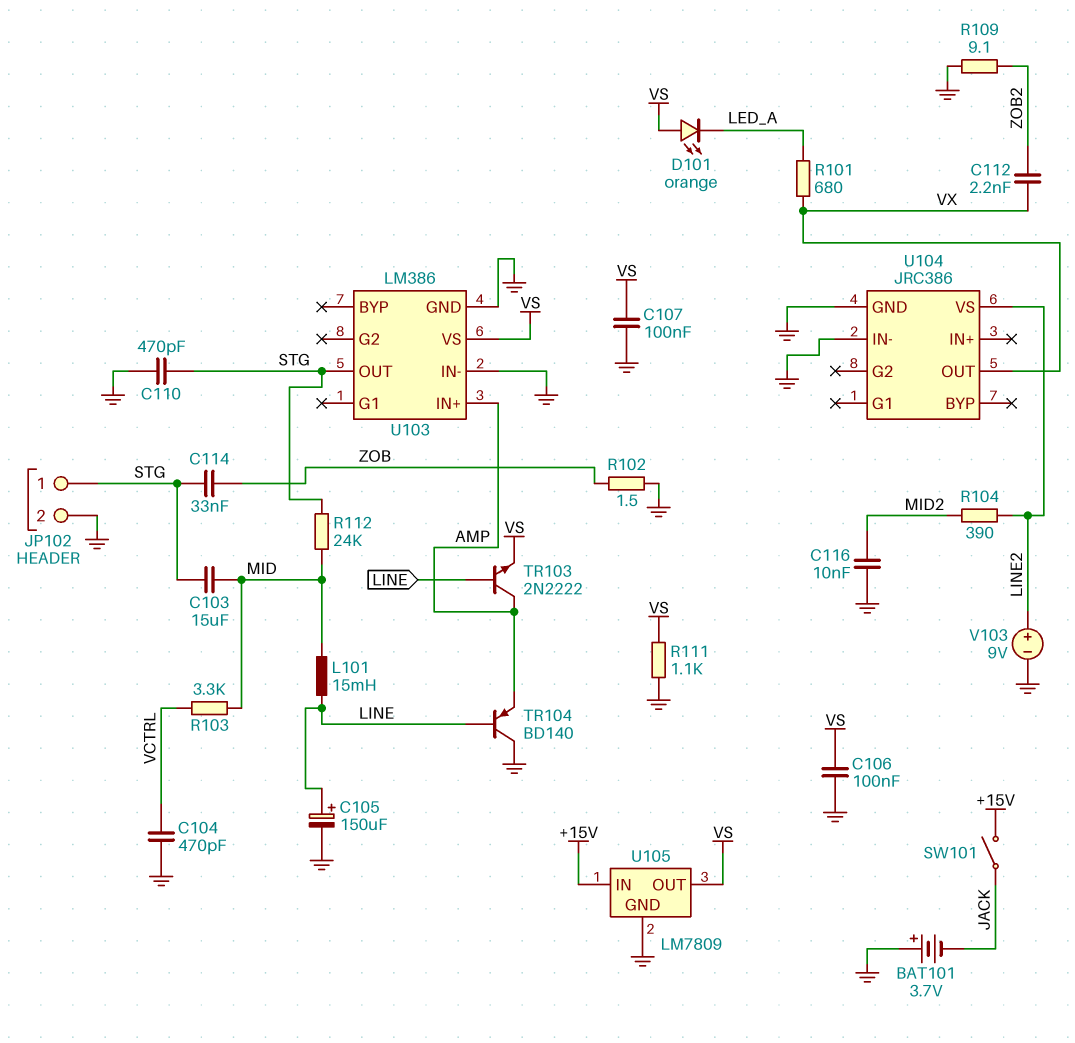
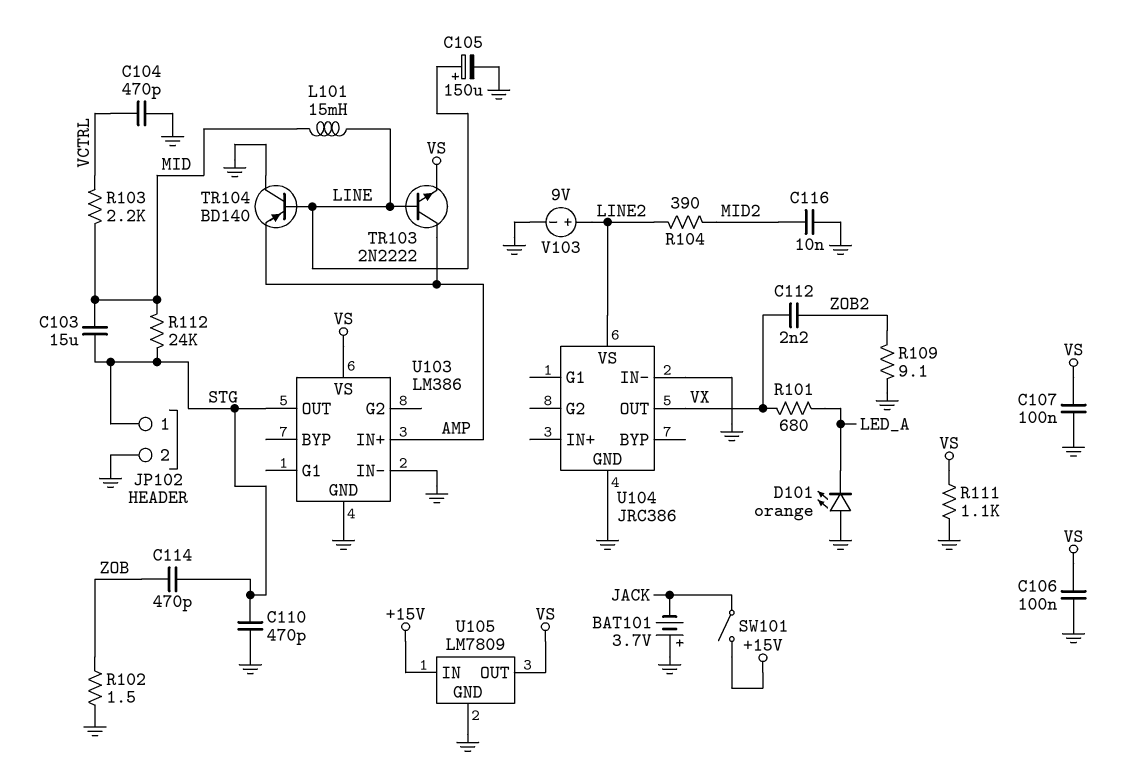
C114: 33nF (STG, ZOB) -> 470pF (STG, ZOB)
D101: LED orange (A VS, K LED_A) -> LED orange (A GND, K LED_A)
R103: 3.3k (MID, VCTRL) -> 2.2k (MID, VCTRL)

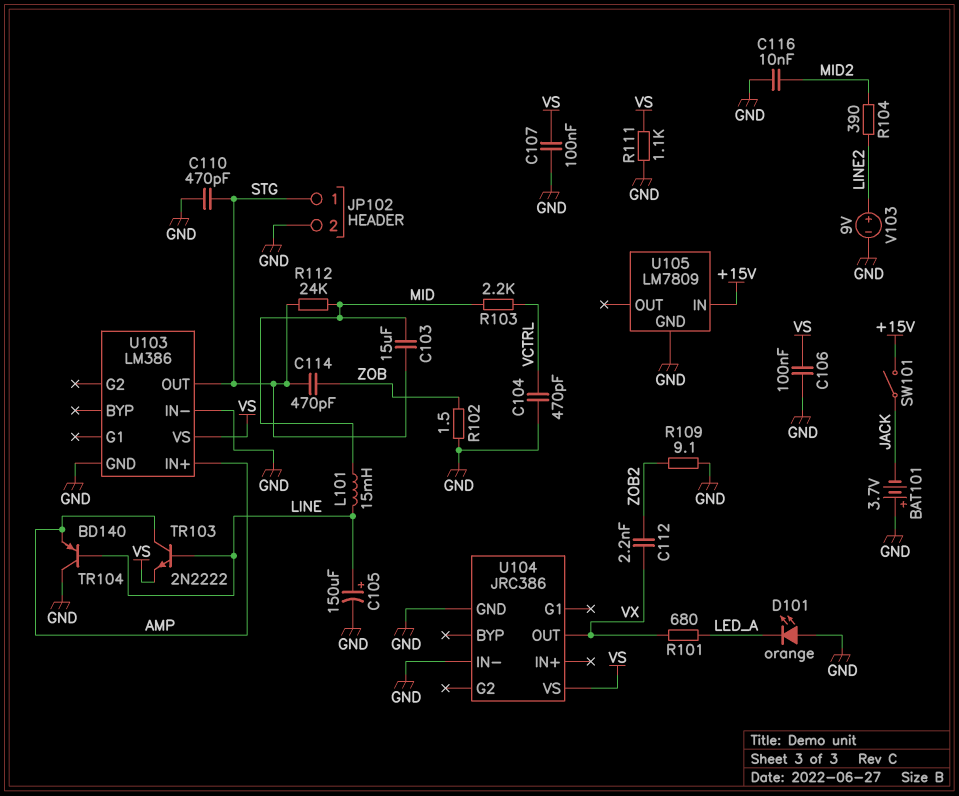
U104 pin VS: LINE2 -> VS
U105 pin OUT: VS -> none

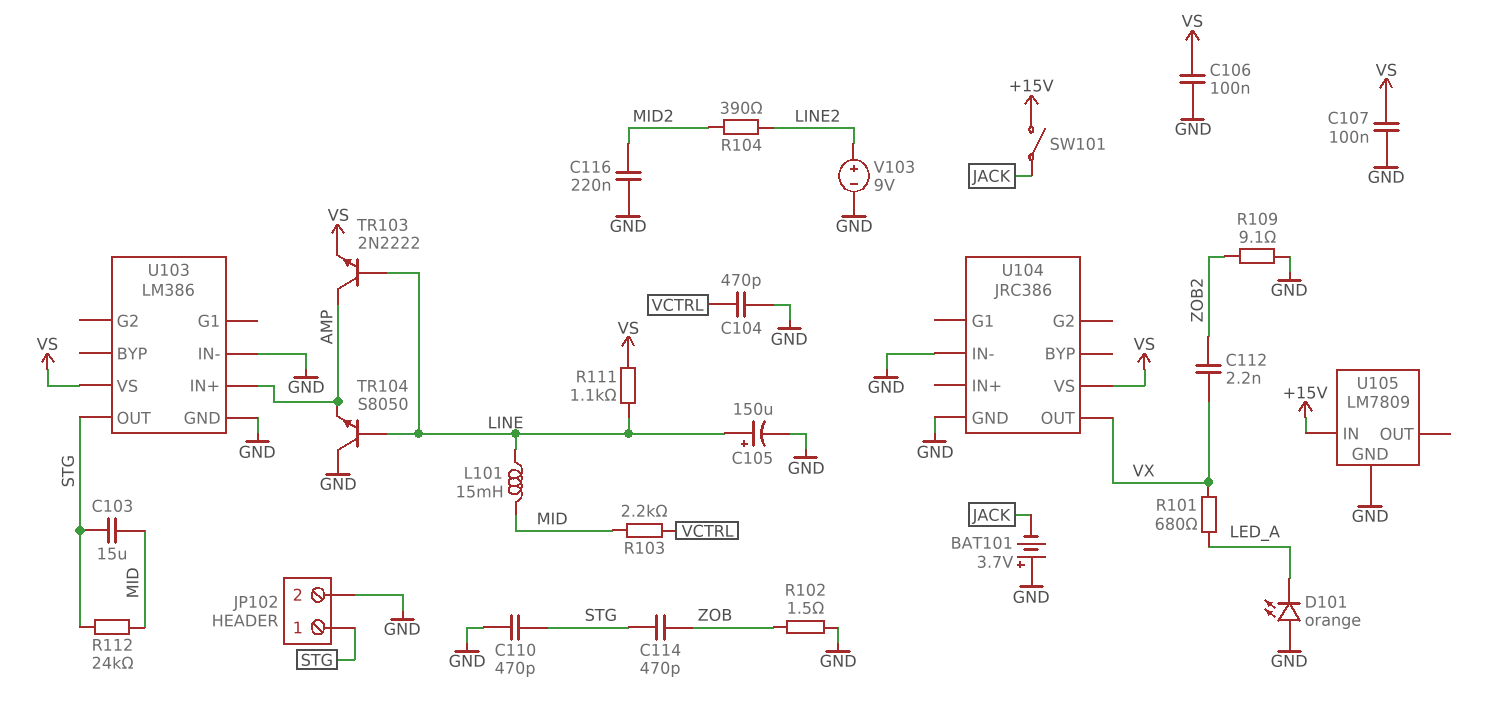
C116: 10nF (GND, MID2) -> 220nF (GND, MID2)
R111: 1.1k (GND, VS) -> 1.1k (LINE, VS)
TR104: PNP BD140 (B LINE, C GND, E AMP) -> NPN S8050 (B LINE, C GND, E AMP)

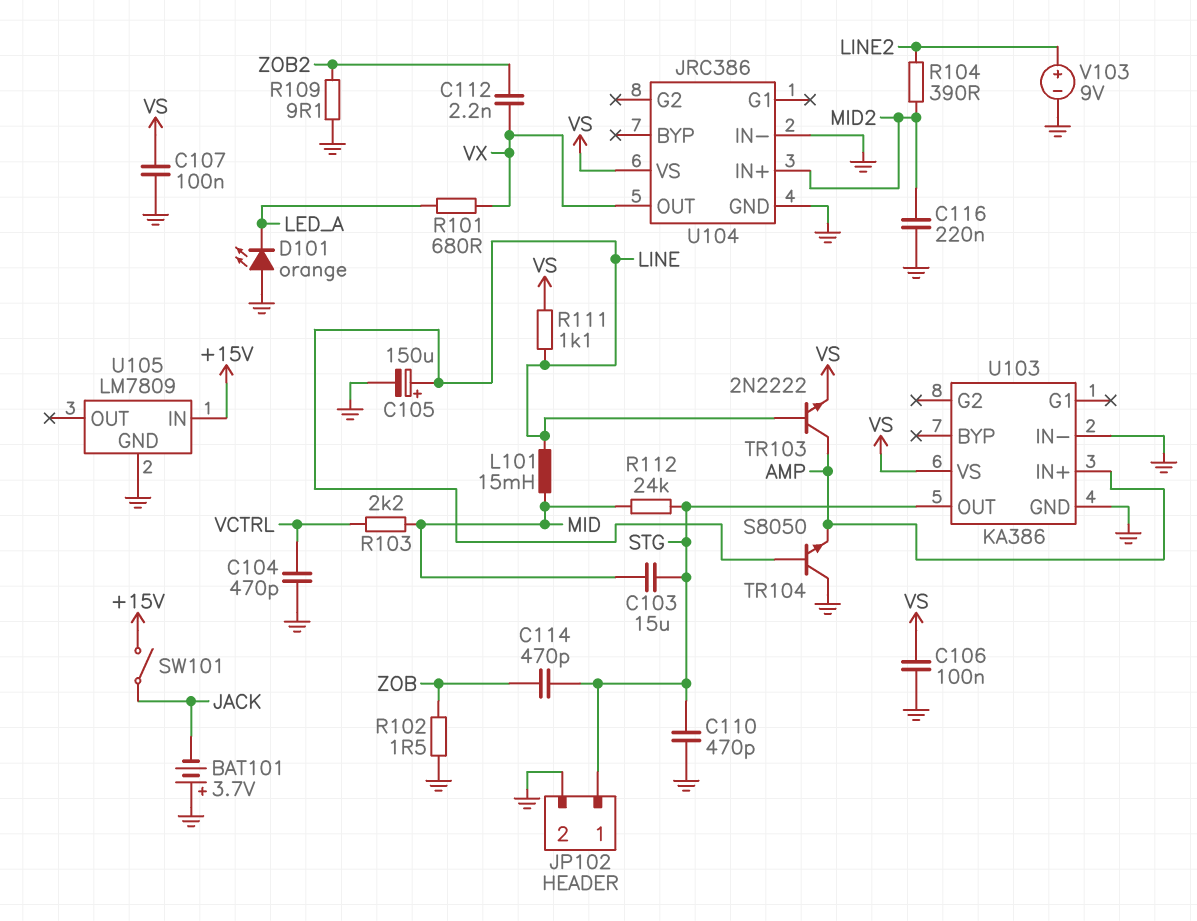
U103: LM386 -> KA386
U104 pin IN+: none -> MID2

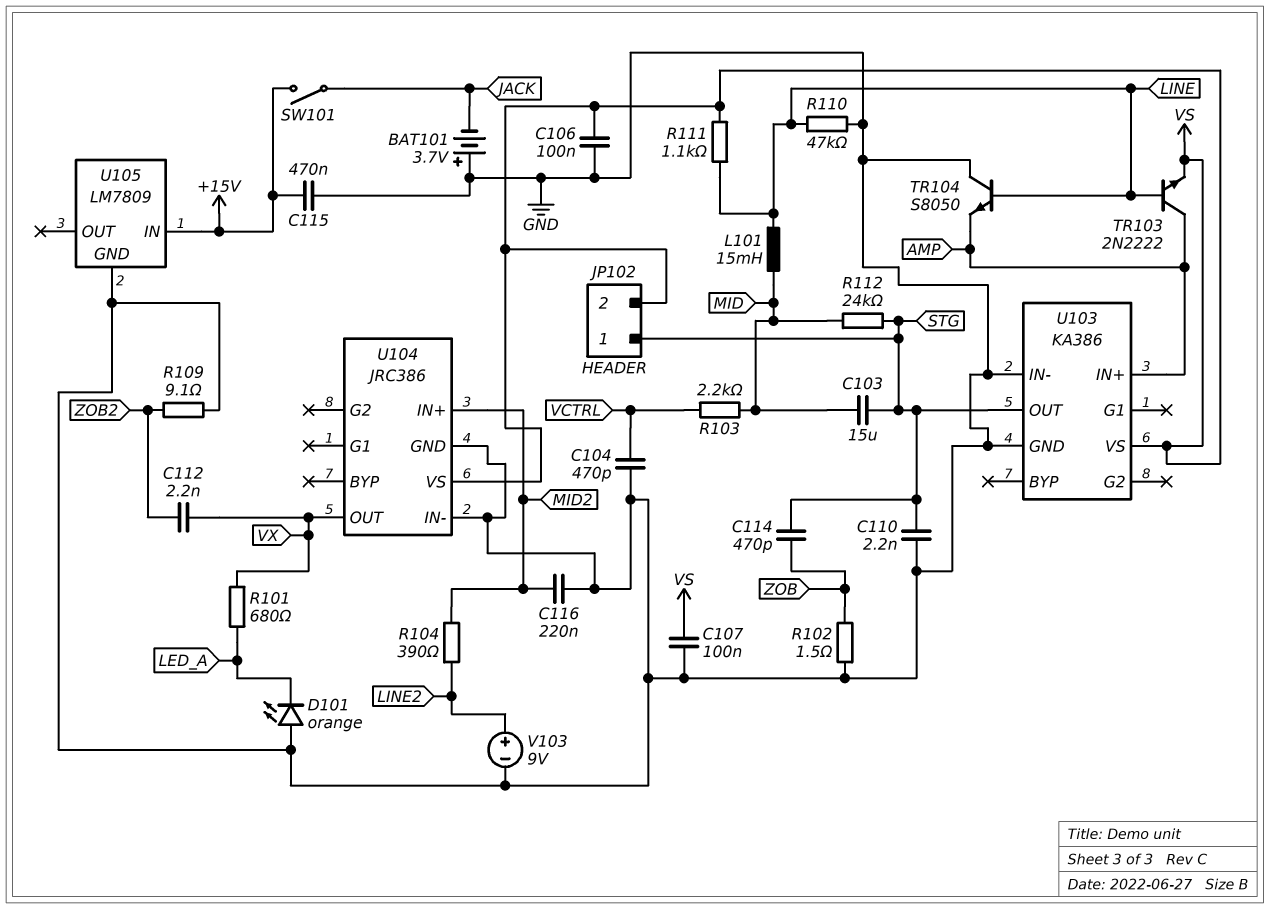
C105: 150uF (plus LINE, minus GND) -> none
C110: 470pF (GND, STG) -> 2.2nF (GND, STG)
C115: none -> 470nF (+15V, GND)
JP102 pin 2: GND -> VS
R110: none -> 47k (GND, LINE)

